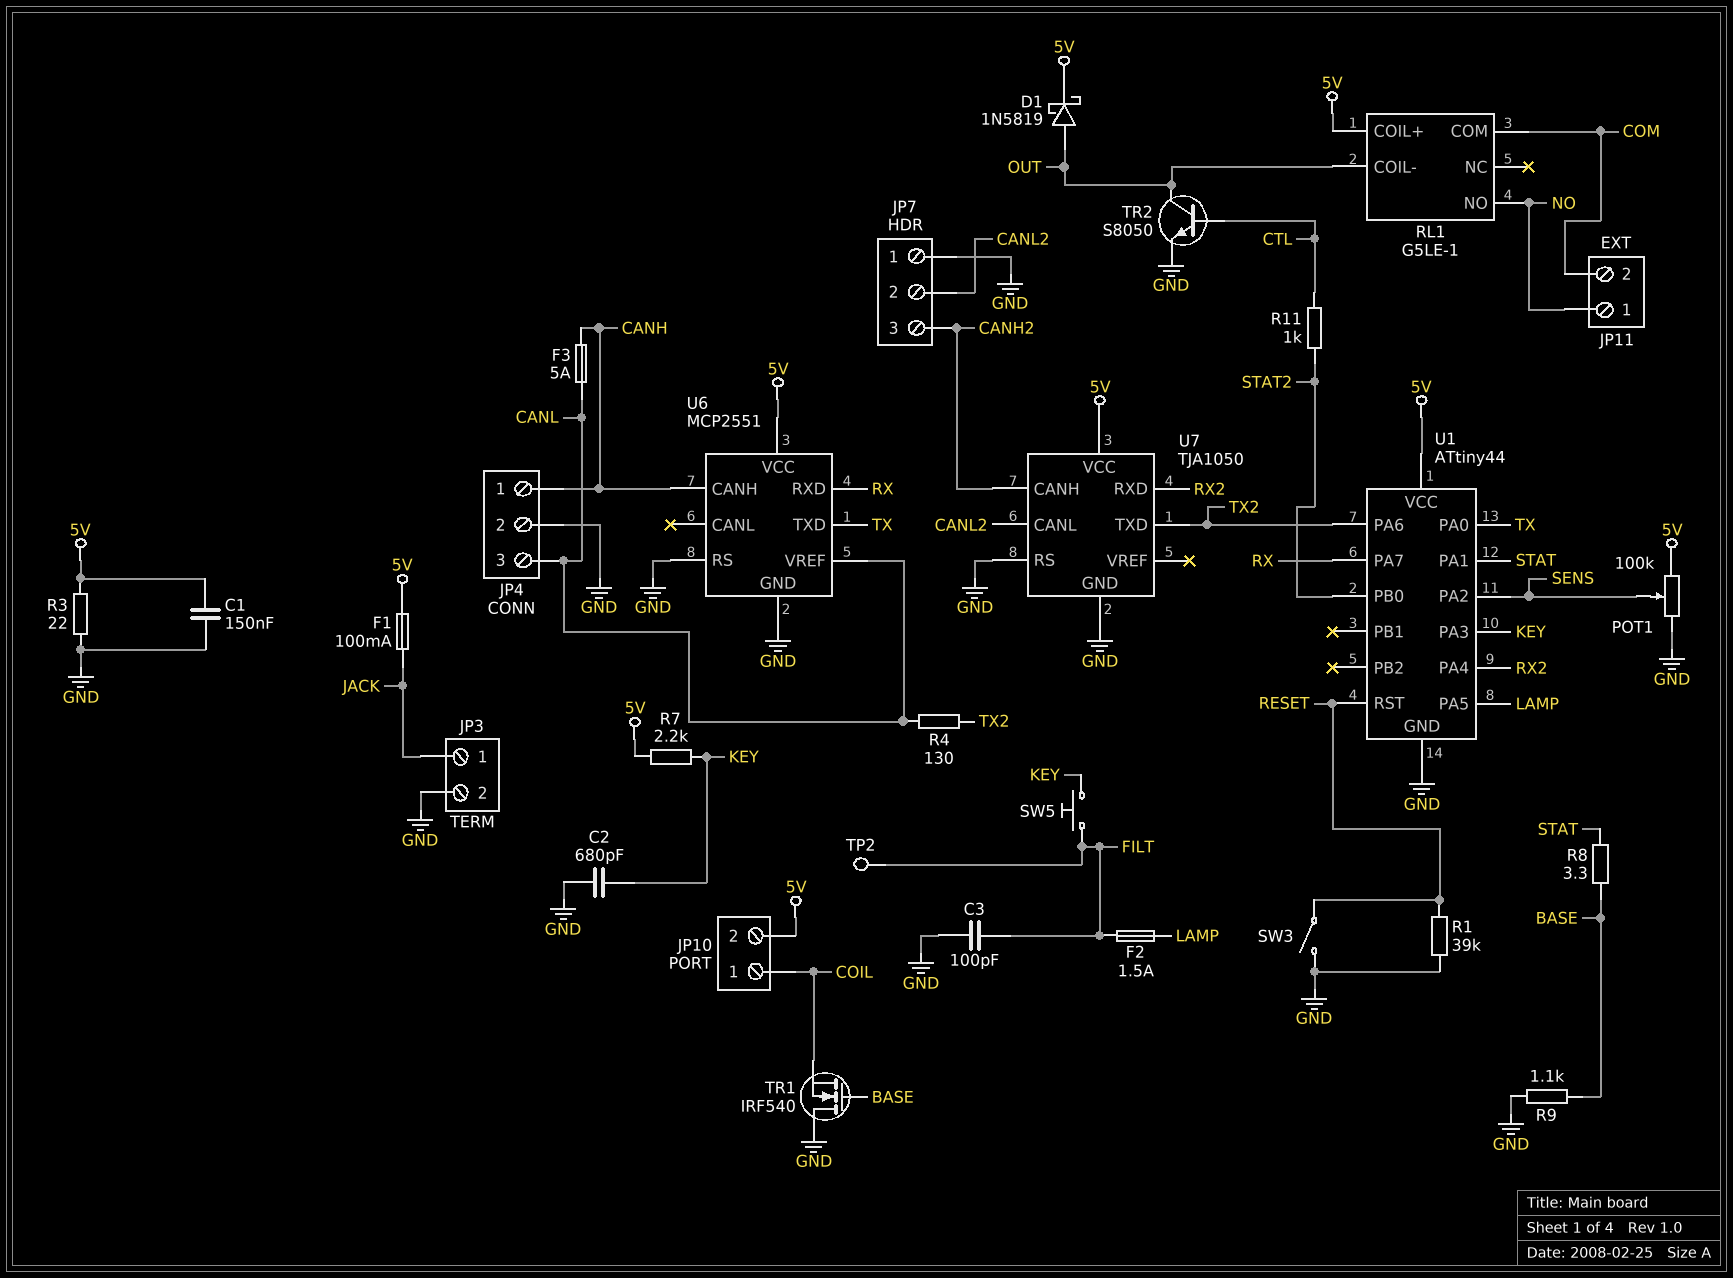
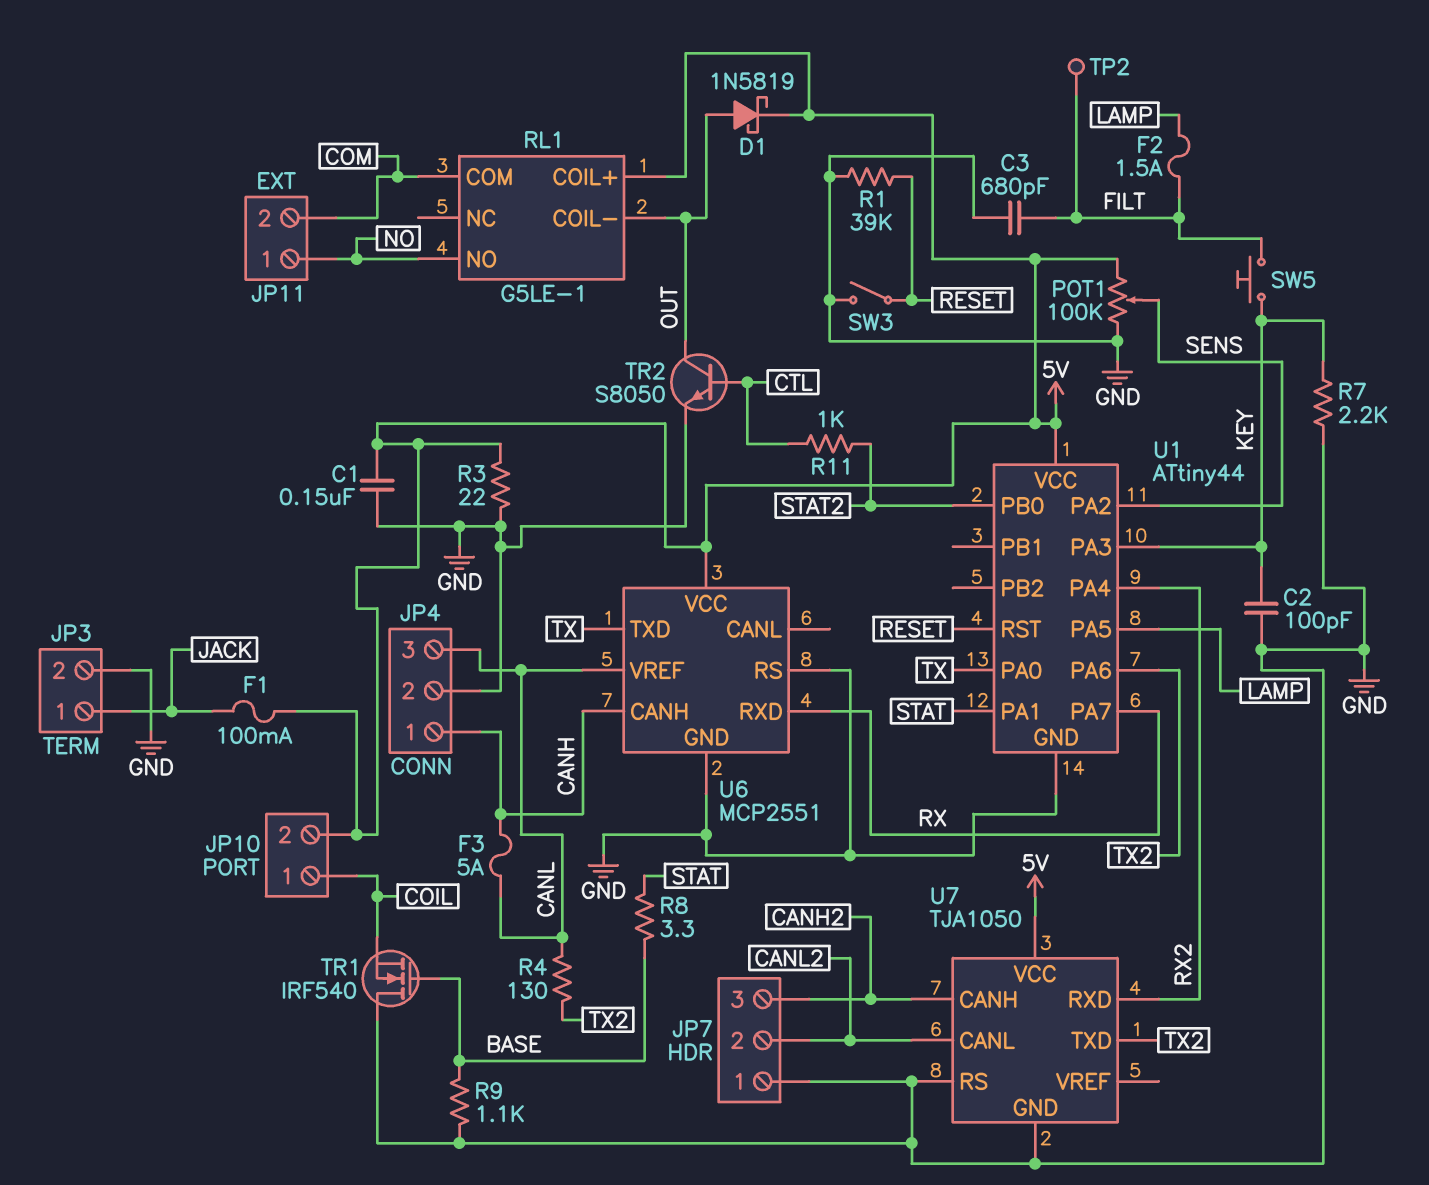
C2: 680pF (GND, KEY) -> 100pF (GND, KEY)
C3: 100pF (FILT, GND) -> 680pF (FILT, GND)
R7: 2.2k (5V, KEY) -> 2.2k (GND, KEY)

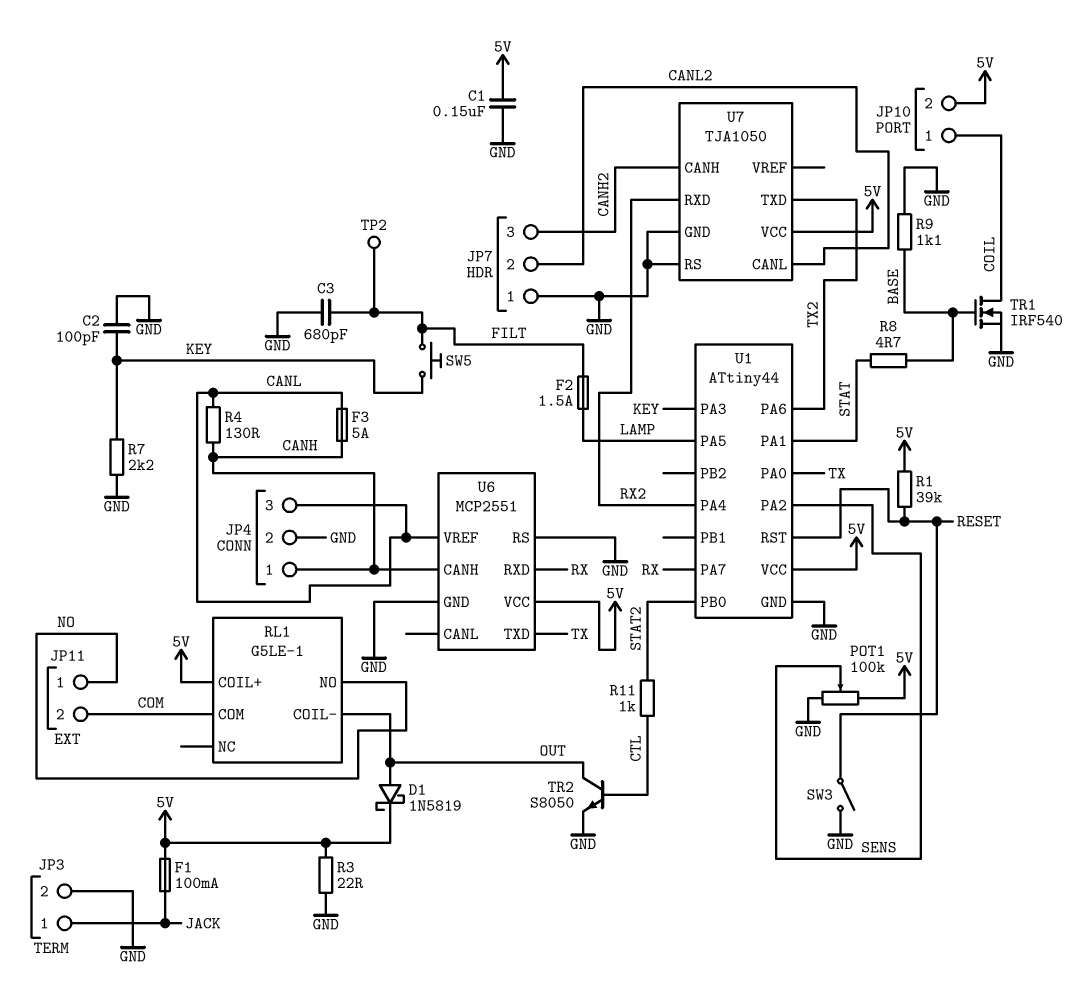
R1: 39k (GND, RESET) -> 39k (5V, RESET)
R4: 130 (CANL, TX2) -> 130 (CANH, CANL)
R8: 3.3 (BASE, STAT) -> 4.7 (BASE, STAT)
TR1: NMOS IRF540 (G BASE, D GND, S COIL) -> NMOS IRF540 (G BASE, D COIL, S GND)

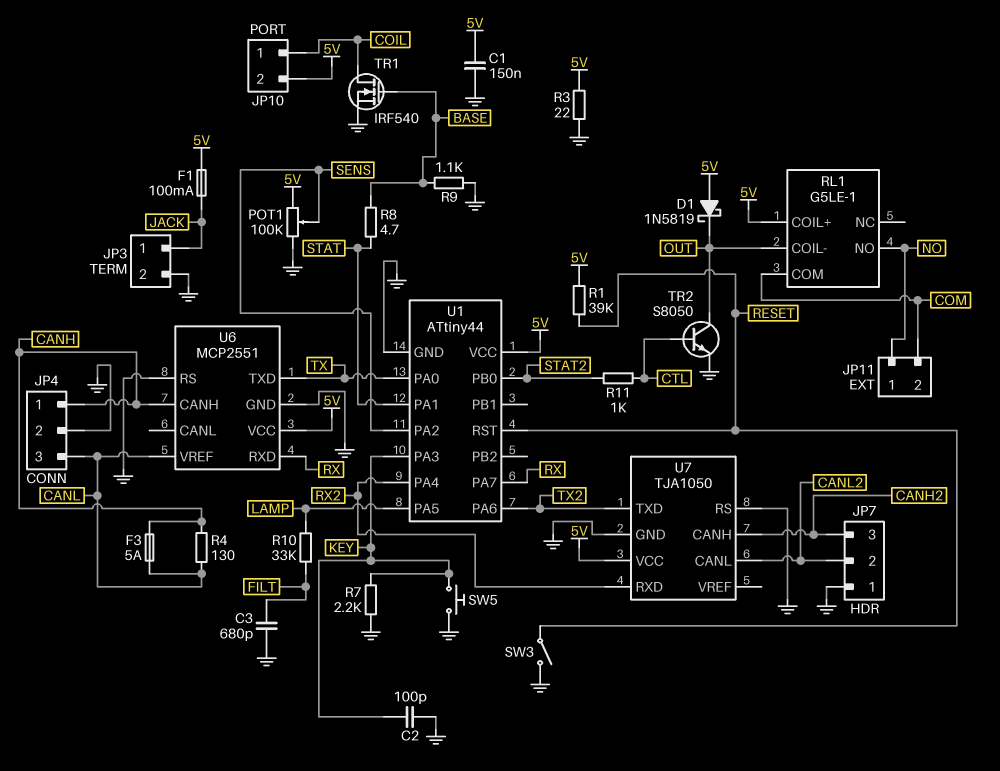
D1: schottky 1N5819 (A OUT, K 5V) -> schottky 1N5819 (A 5V, K OUT)
F2: 1.5A (FILT, LAMP) -> none
R10: none -> 33k (FILT, LAMP)
SW5: button (FILT, KEY) -> button (GND, KEY)
TP2: test point (FILT) -> none

